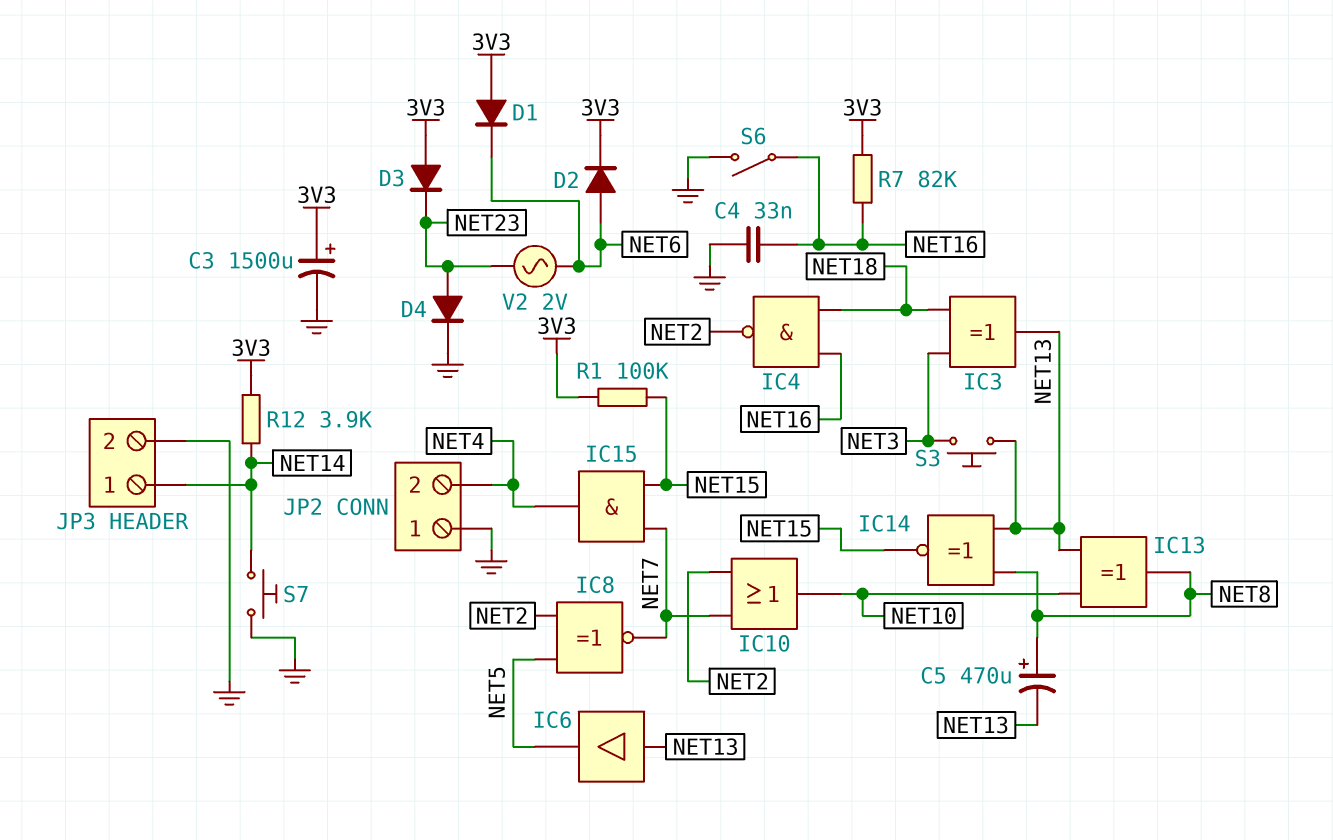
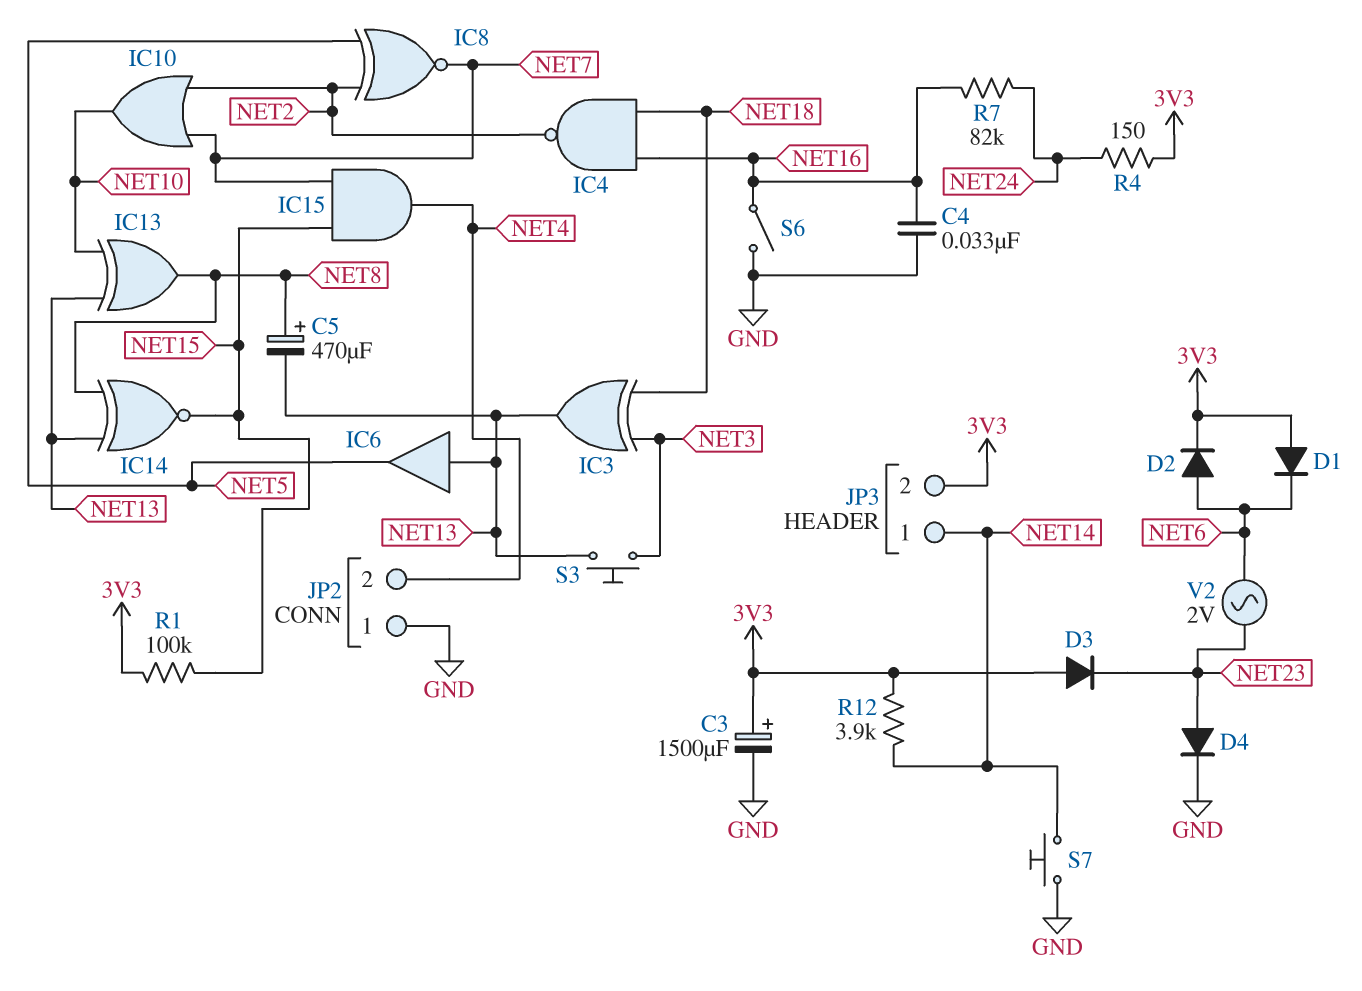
JP3 pin 2: GND -> 3V3
R4: none -> 150 (3V3, NET24)
R7: 82k (3V3, NET16) -> 82k (NET16, NET24)

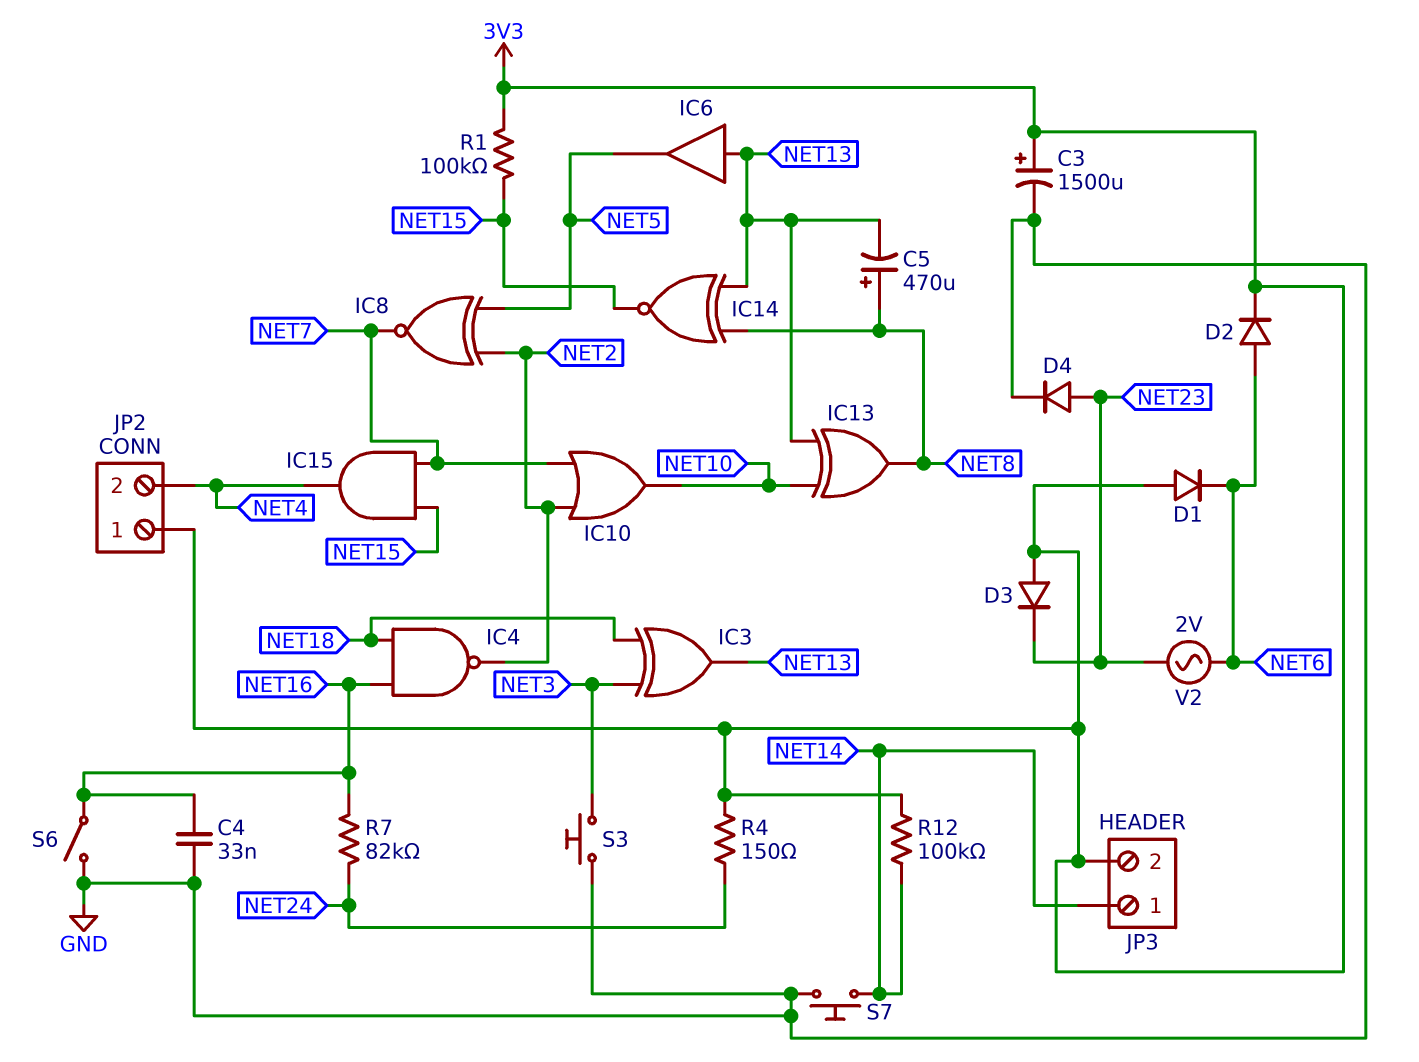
JP2 pin 1: GND -> 3V3
R12: 3.9k (3V3, NET14) -> 100k (3V3, NET14)
S3: button (NET3, NET13) -> button (GND, NET3)

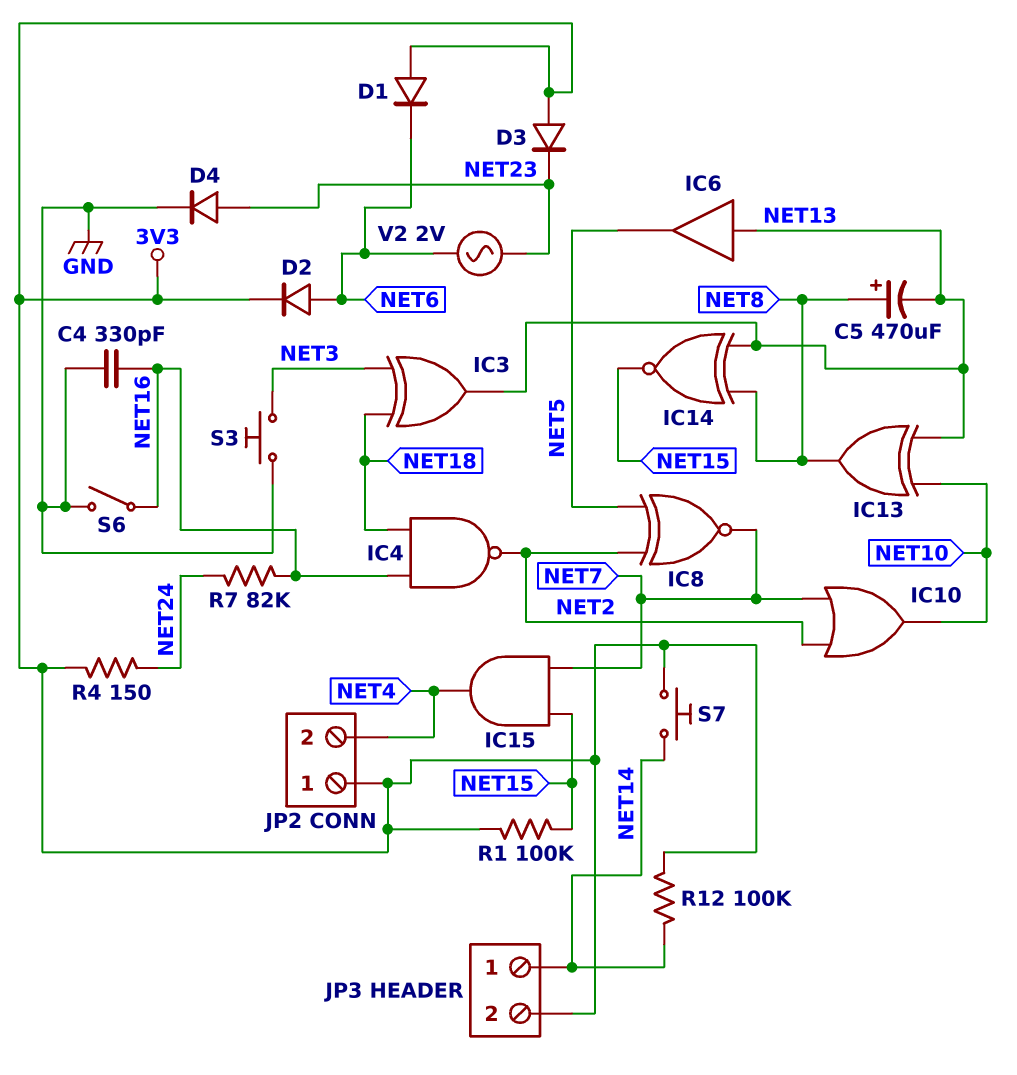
C3: 1500uF (plus 3V3, minus GND) -> none
C4: 33nF (GND, NET16) -> 330pF (GND, NET16)
S7: button (GND, NET14) -> button (3V3, NET14)

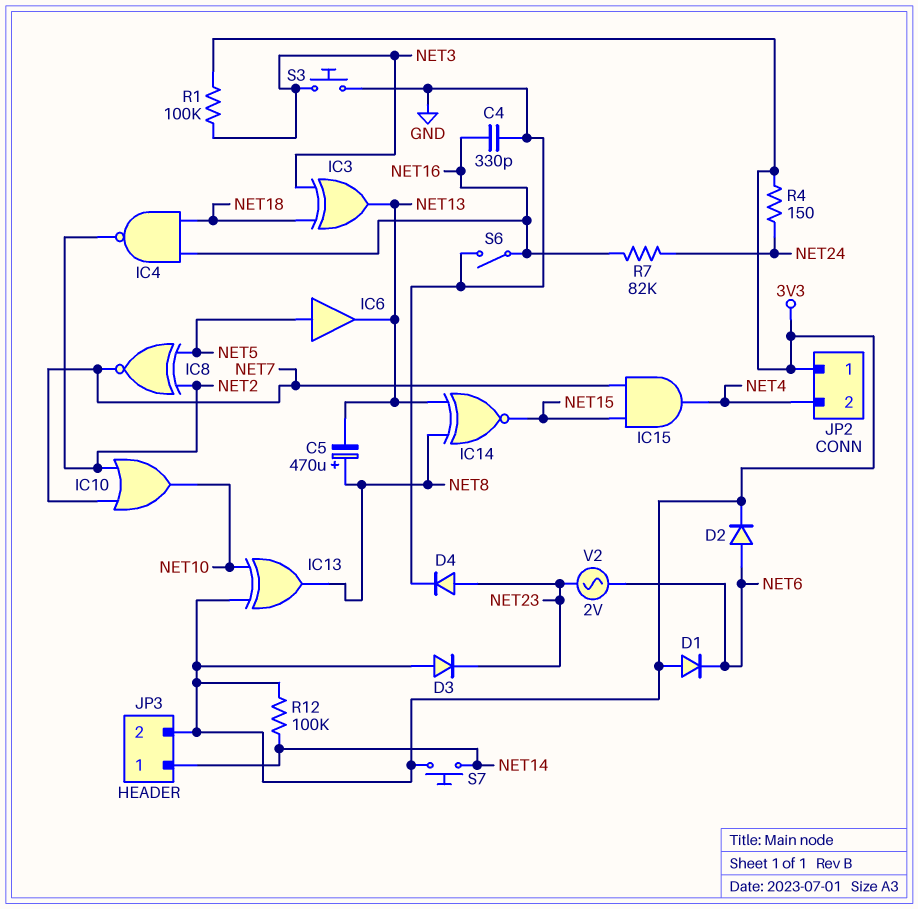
IC6: buffer (in NET13, out NET5) -> buffer (in NET5, out NET13)
IC13: XOR (in NET10, in NET13, out NET8) -> XOR (in 3V3, in NET10, out NET8)
R1: 100k (3V3, NET15) -> 100k (3V3, NET3)

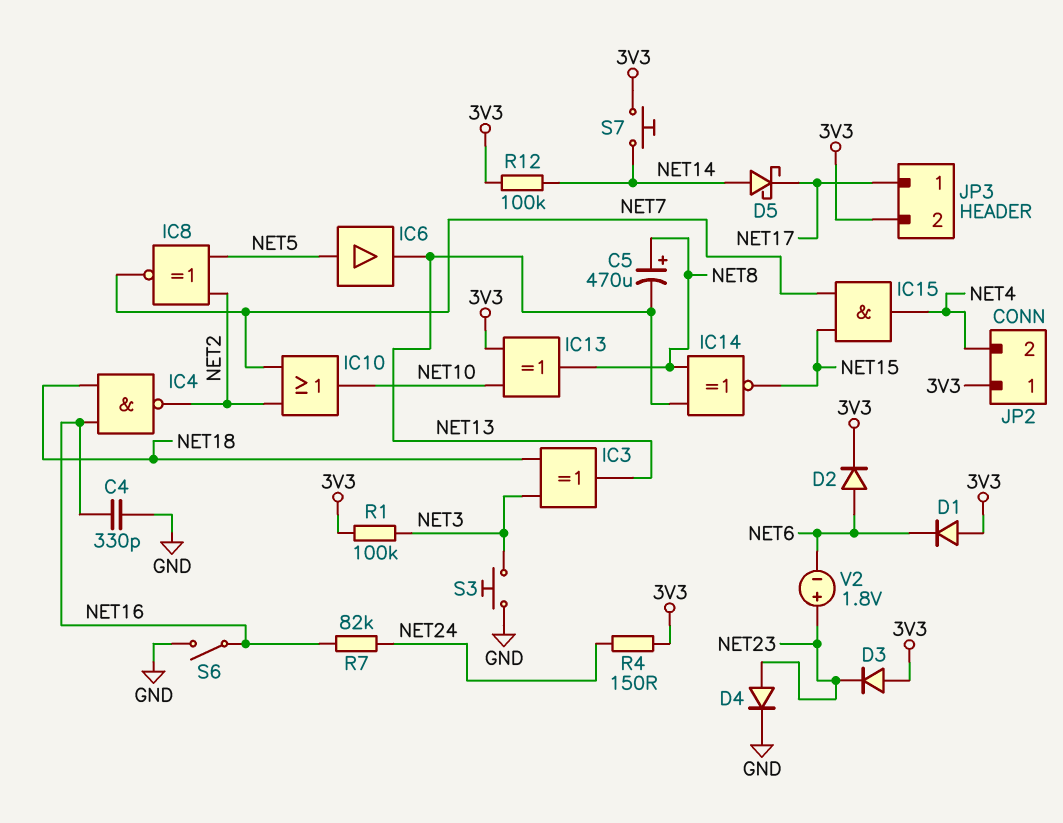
D5: none -> schottky (A NET14, K NET17)
JP3 pin 1: NET14 -> NET17
V2: AC 2V (NET6, NET23) -> 1.8V (plus NET23, minus NET6)

